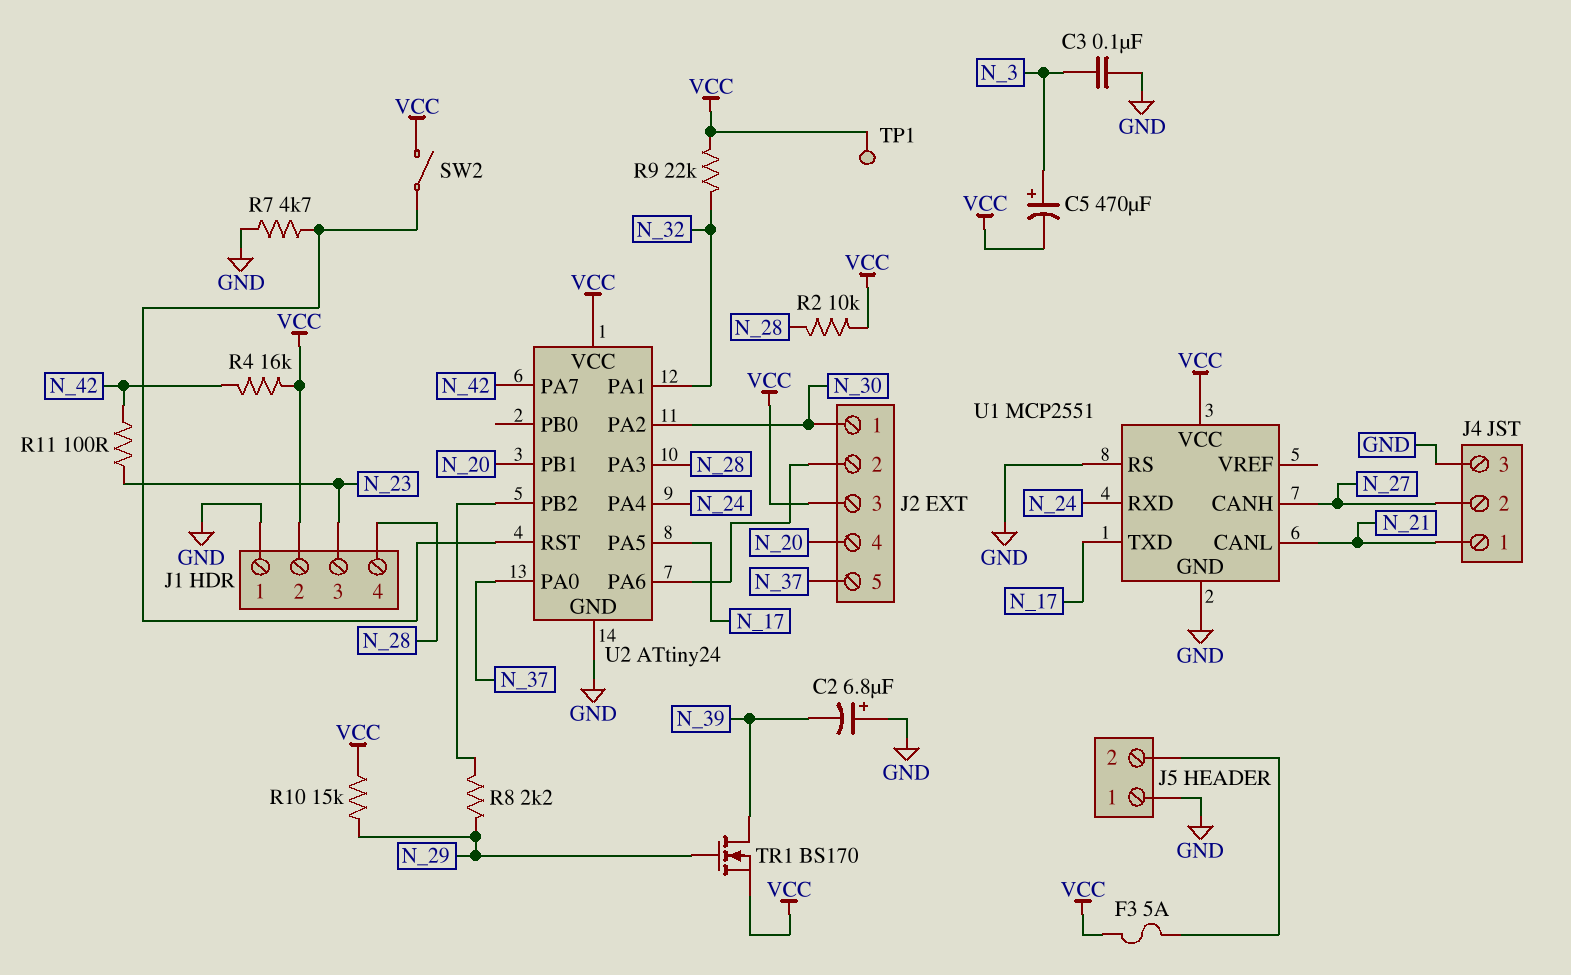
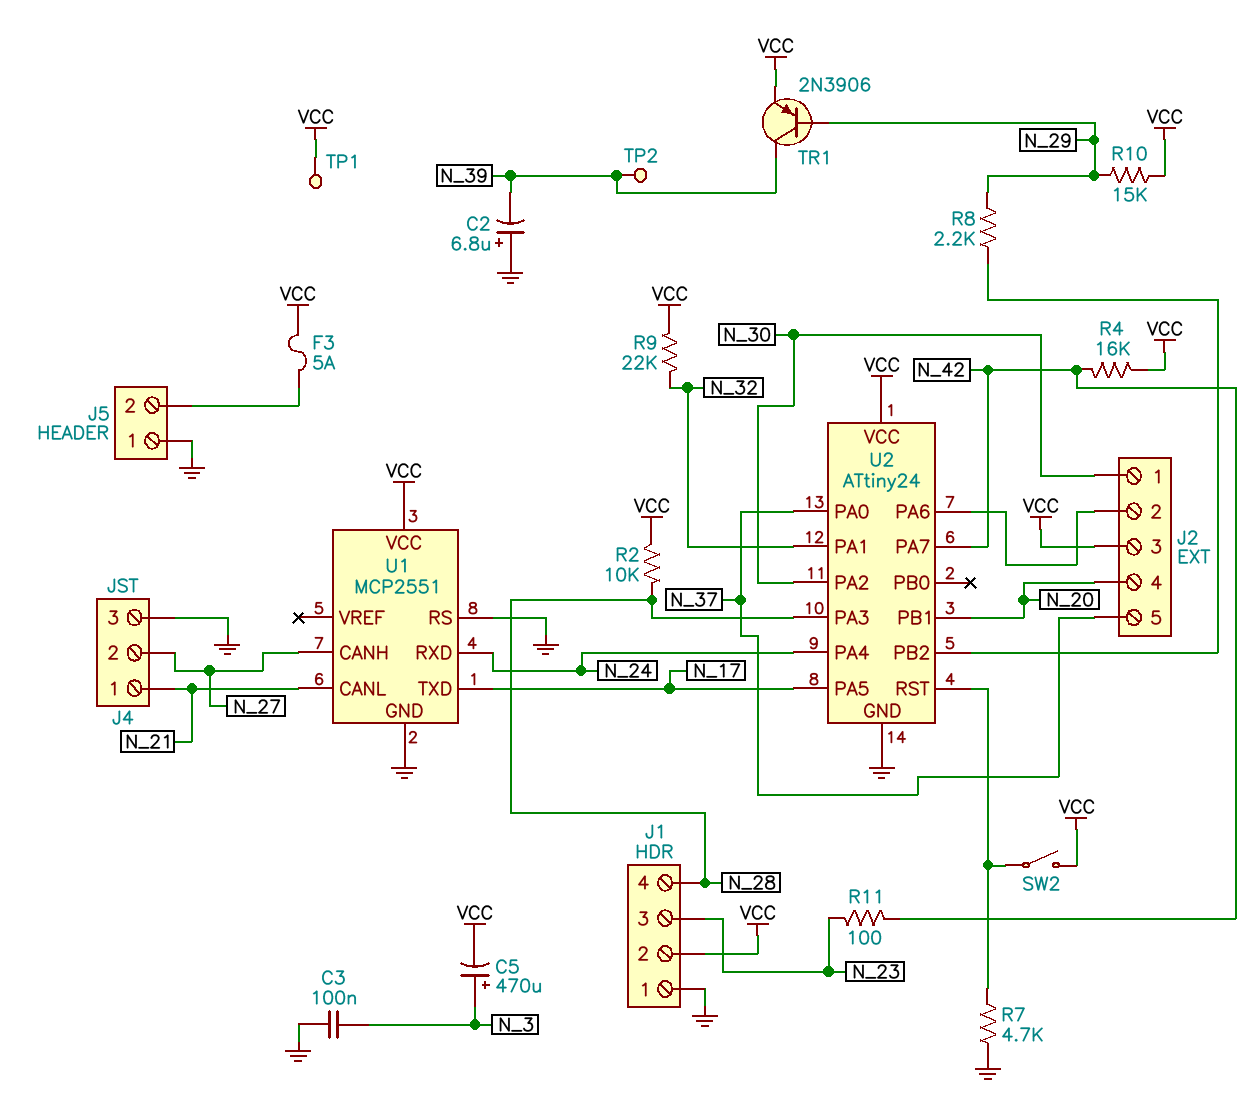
TP2: none -> test point (N_39)
TR1: NMOS BS170 (G N_29, D N_39, S VCC) -> PNP 2N3906 (B N_29, C N_39, E VCC)

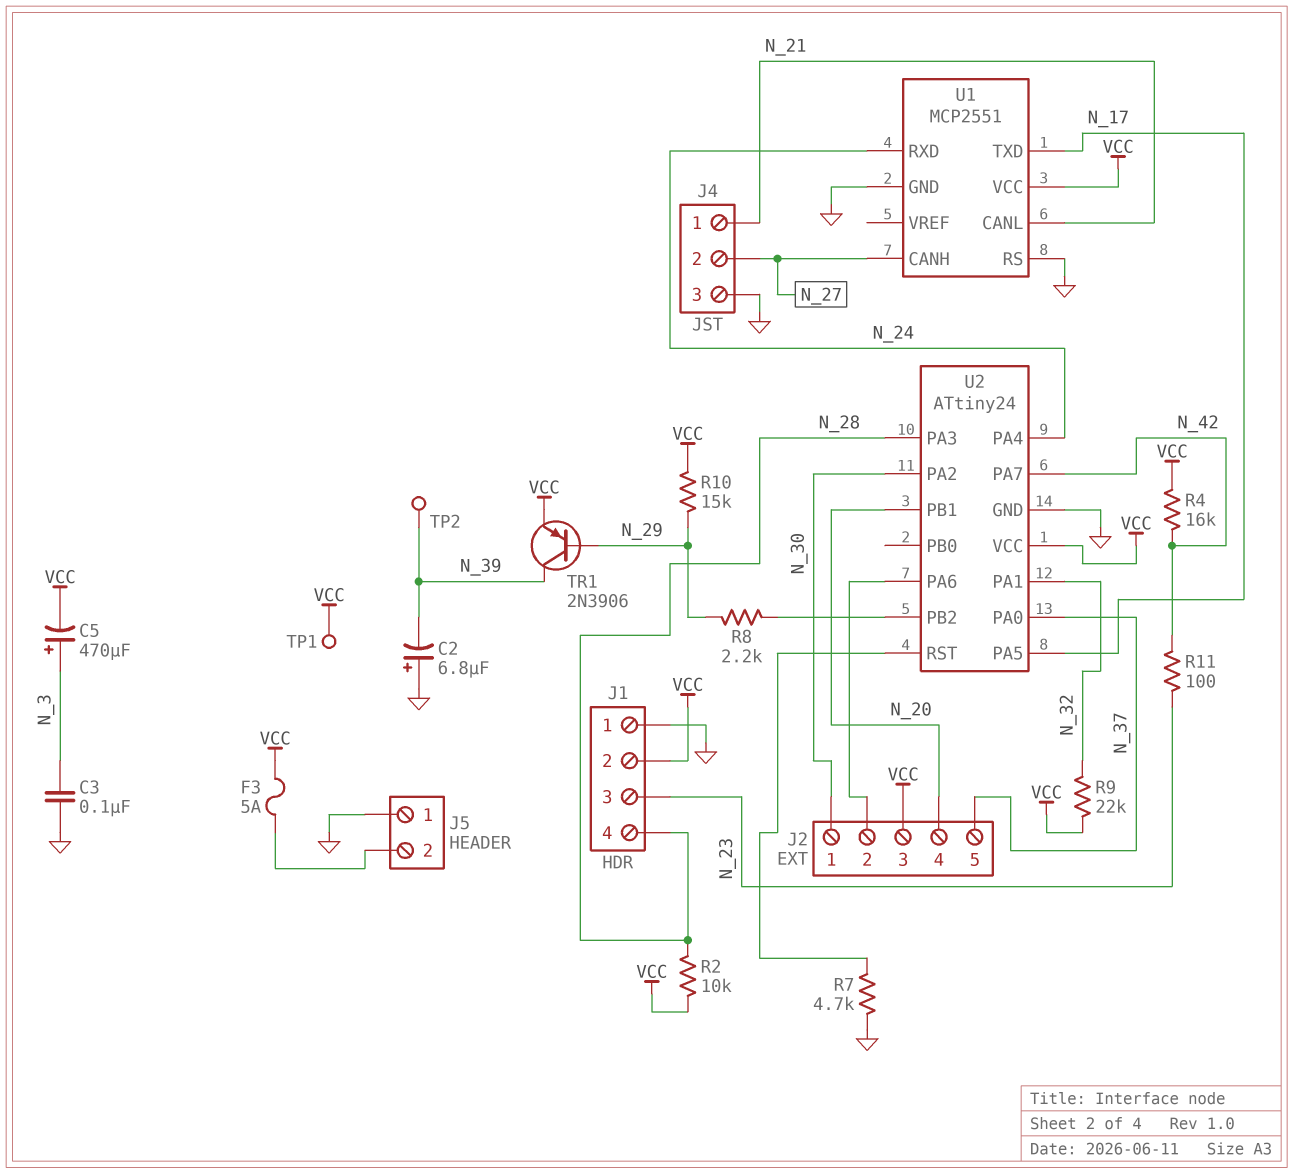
SW2: switch (U2/RST, VCC) -> none

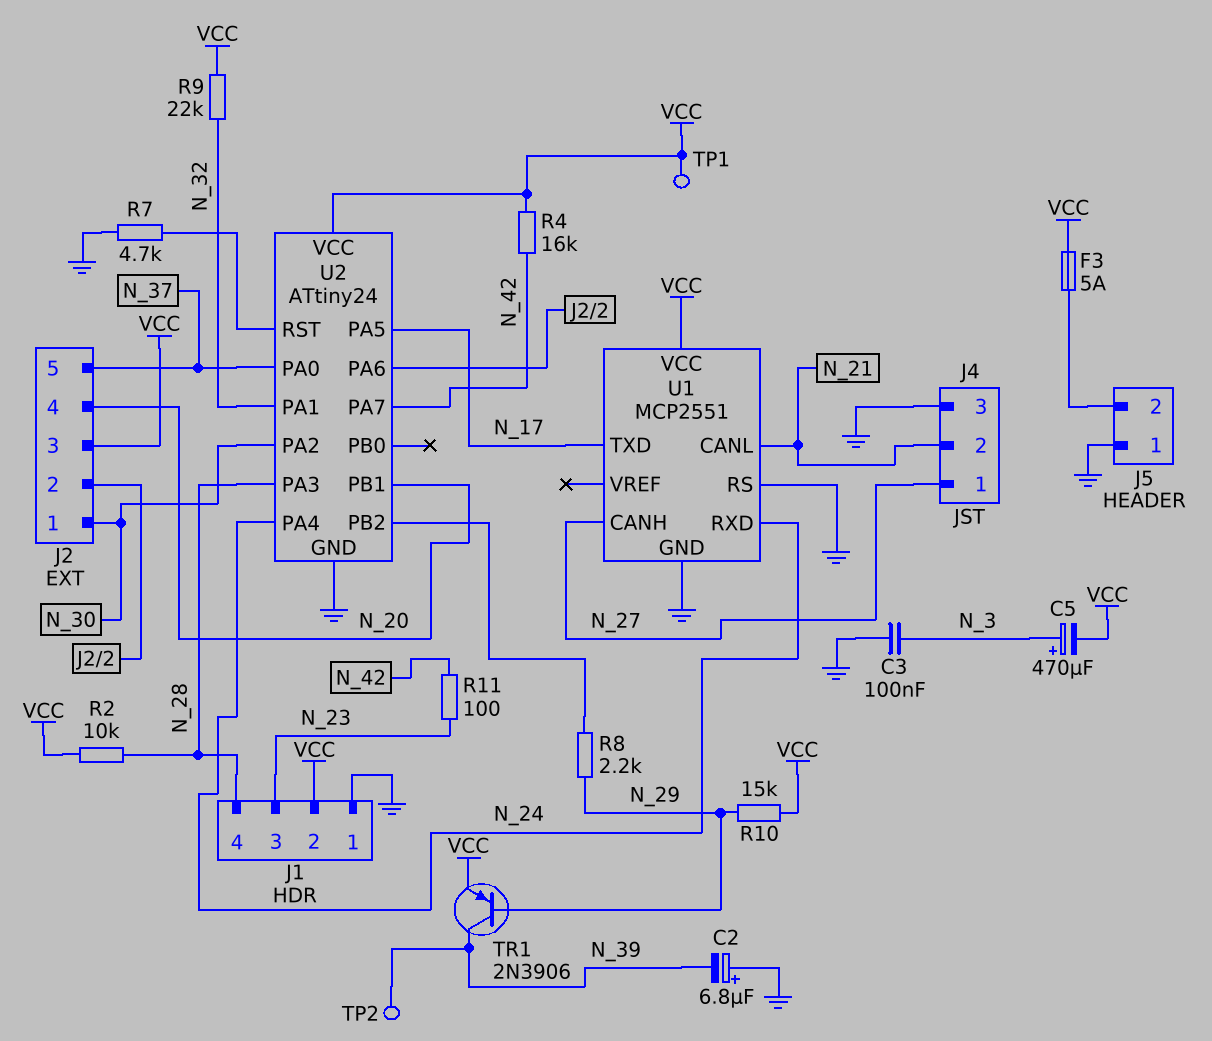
J4 pin 1: N_21 -> N_27
J4 pin 2: N_27 -> N_21

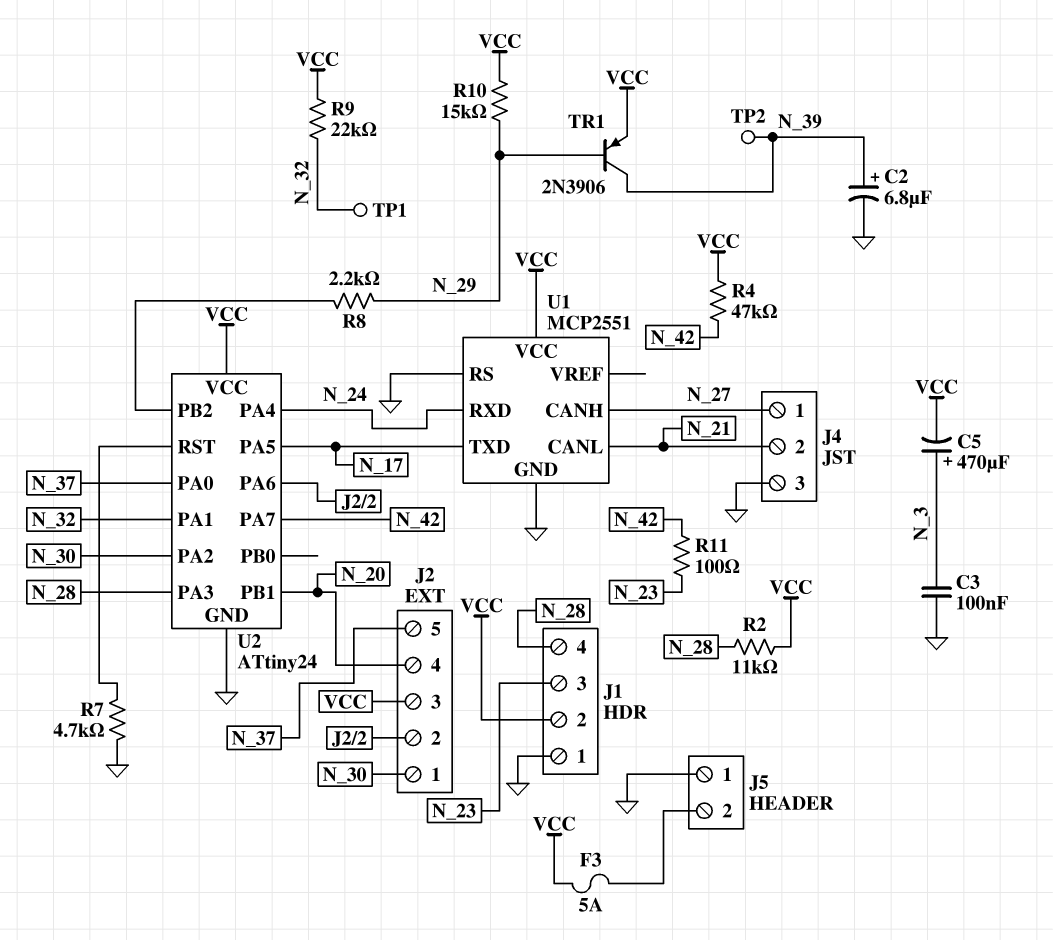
C2: 6.8uF (plus GND, minus N_39) -> 6.8uF (plus N_39, minus GND)
R2: 10k (N_28, VCC) -> 11k (N_28, VCC)
R4: 16k (N_42, VCC) -> 47k (N_42, VCC)
TP1: test point (VCC) -> test point (N_32)

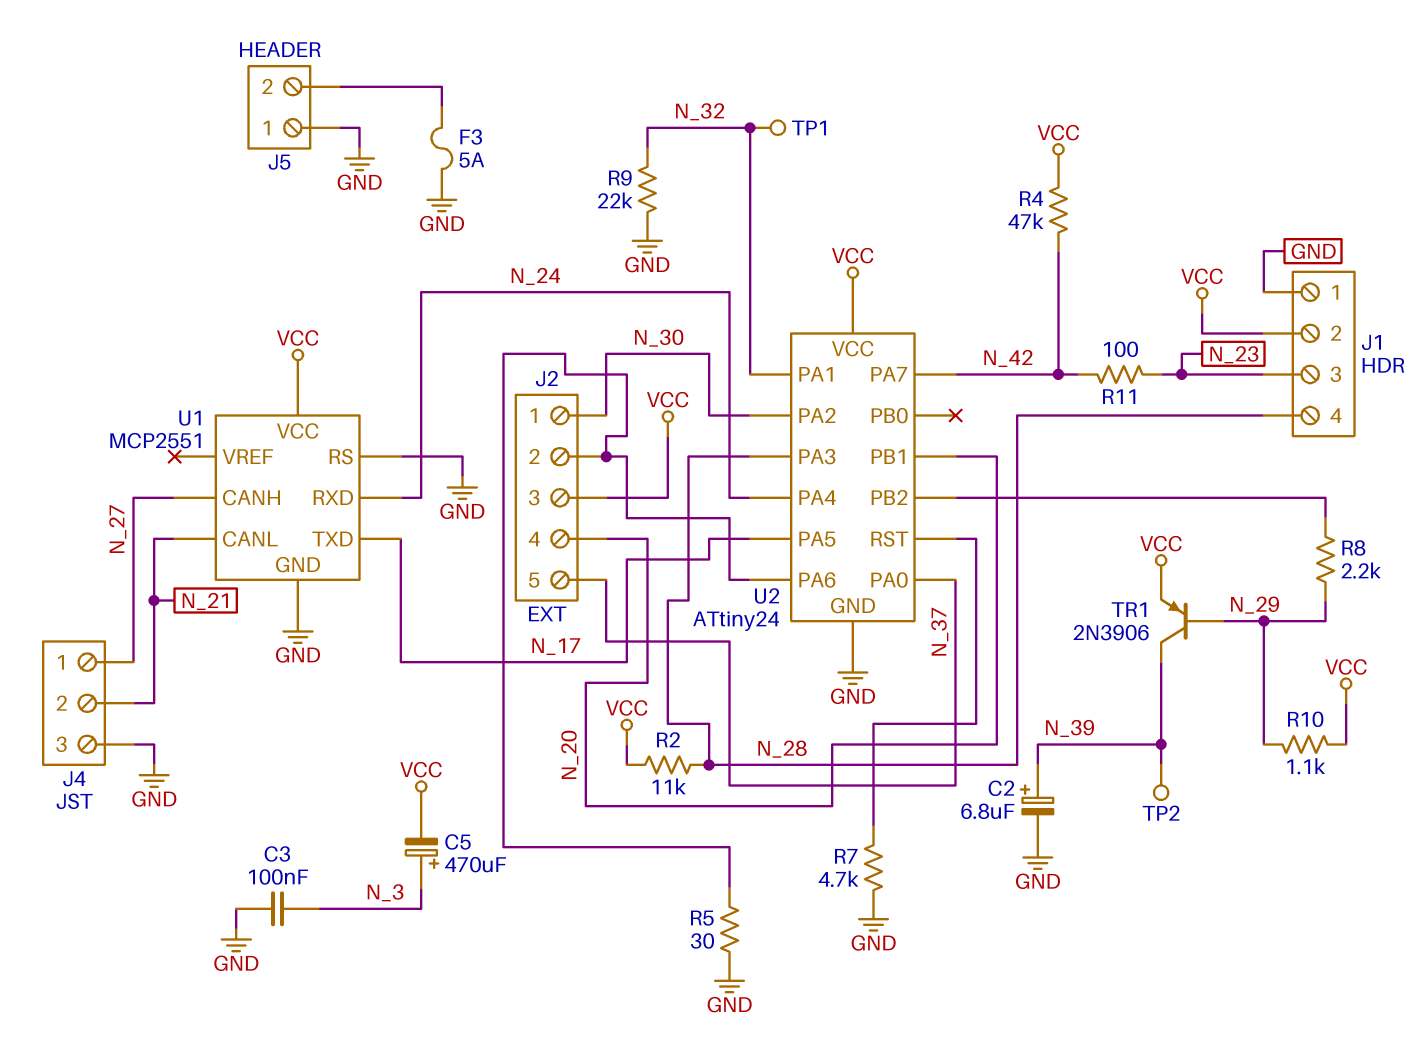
F3: 5A (J5/2, VCC) -> 5A (GND, J5/2)
R5: none -> 30 (GND, J2/2)
R9: 22k (N_32, VCC) -> 22k (GND, N_32)
R10: 15k (N_29, VCC) -> 1.1k (N_29, VCC)

